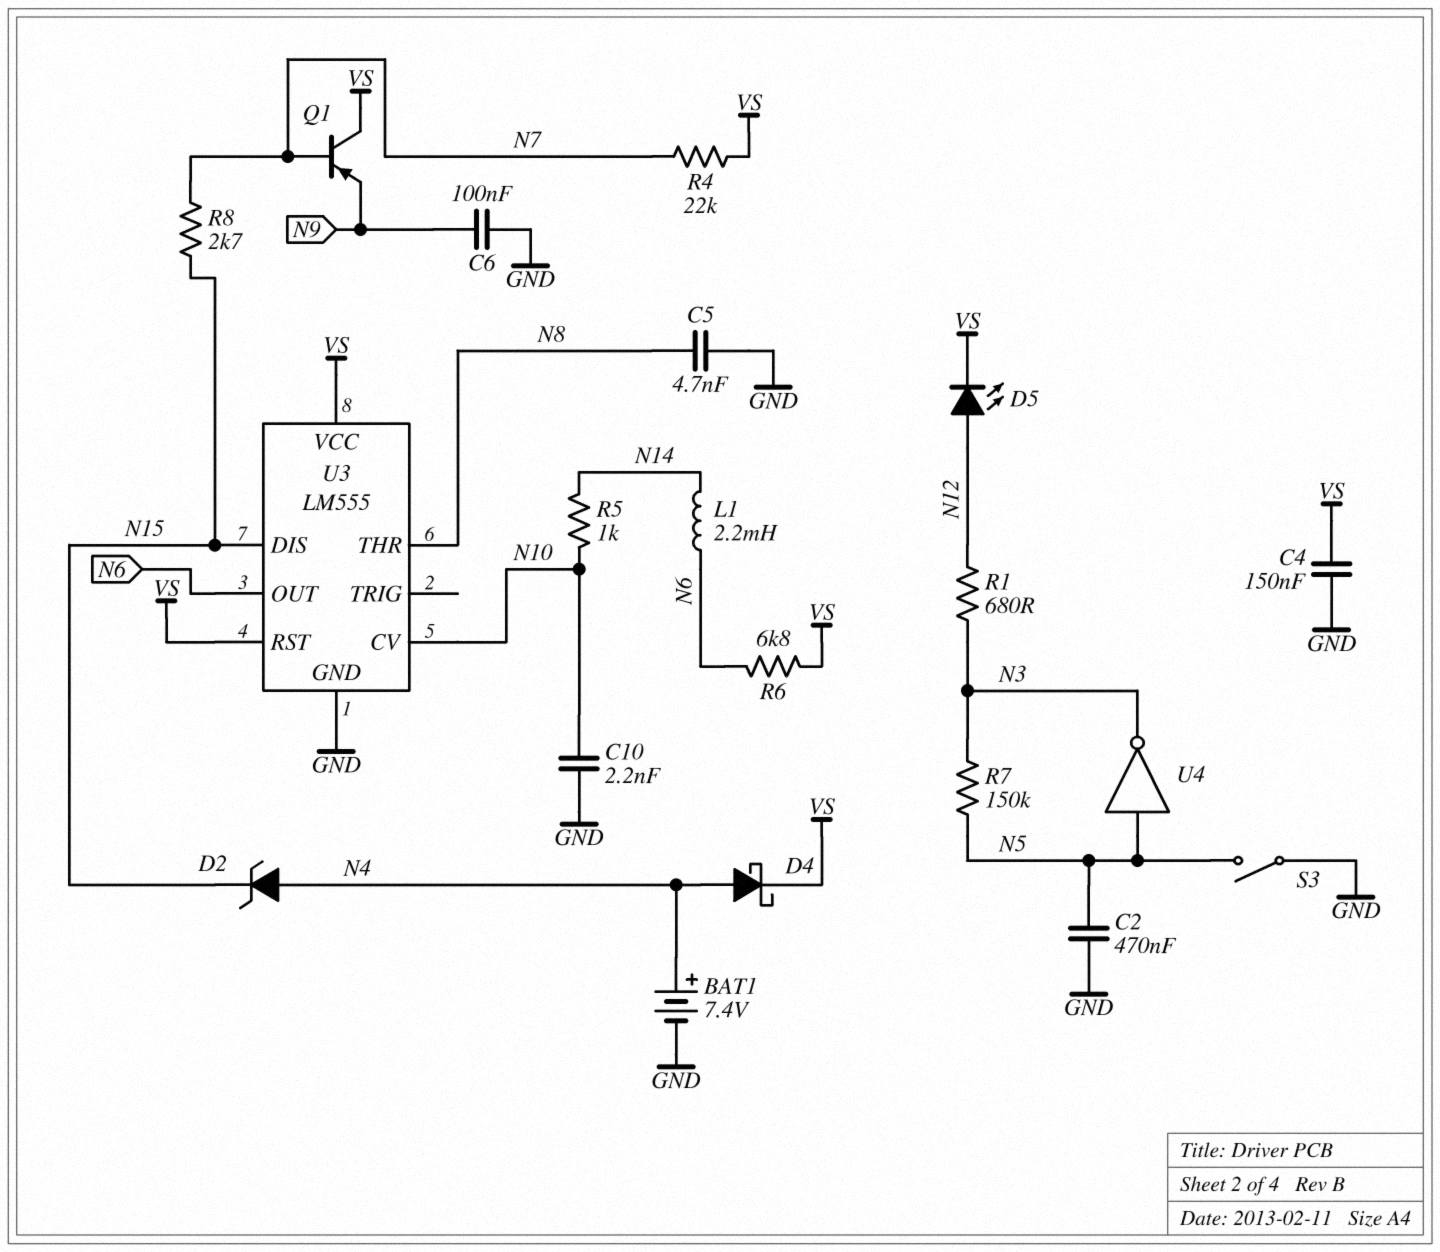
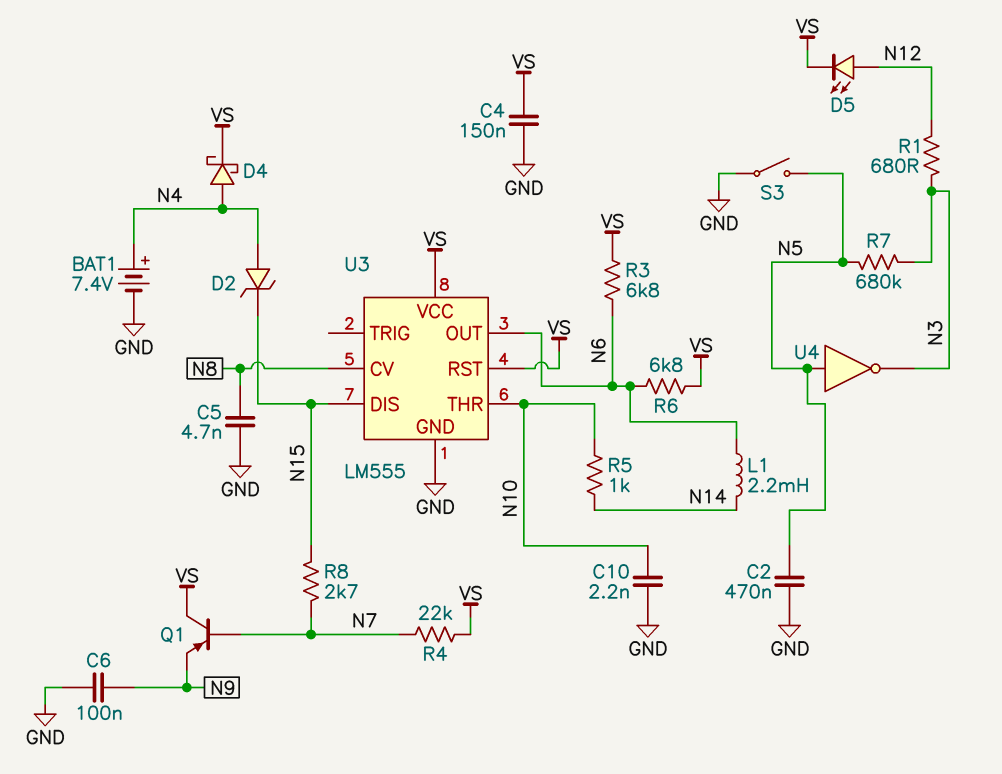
R3: none -> 6.8k (N6, VS)
R7: 150k (N3, N5) -> 680k (N3, N5)
U3 pin CV: N10 -> N8
U3 pin THR: N8 -> N10

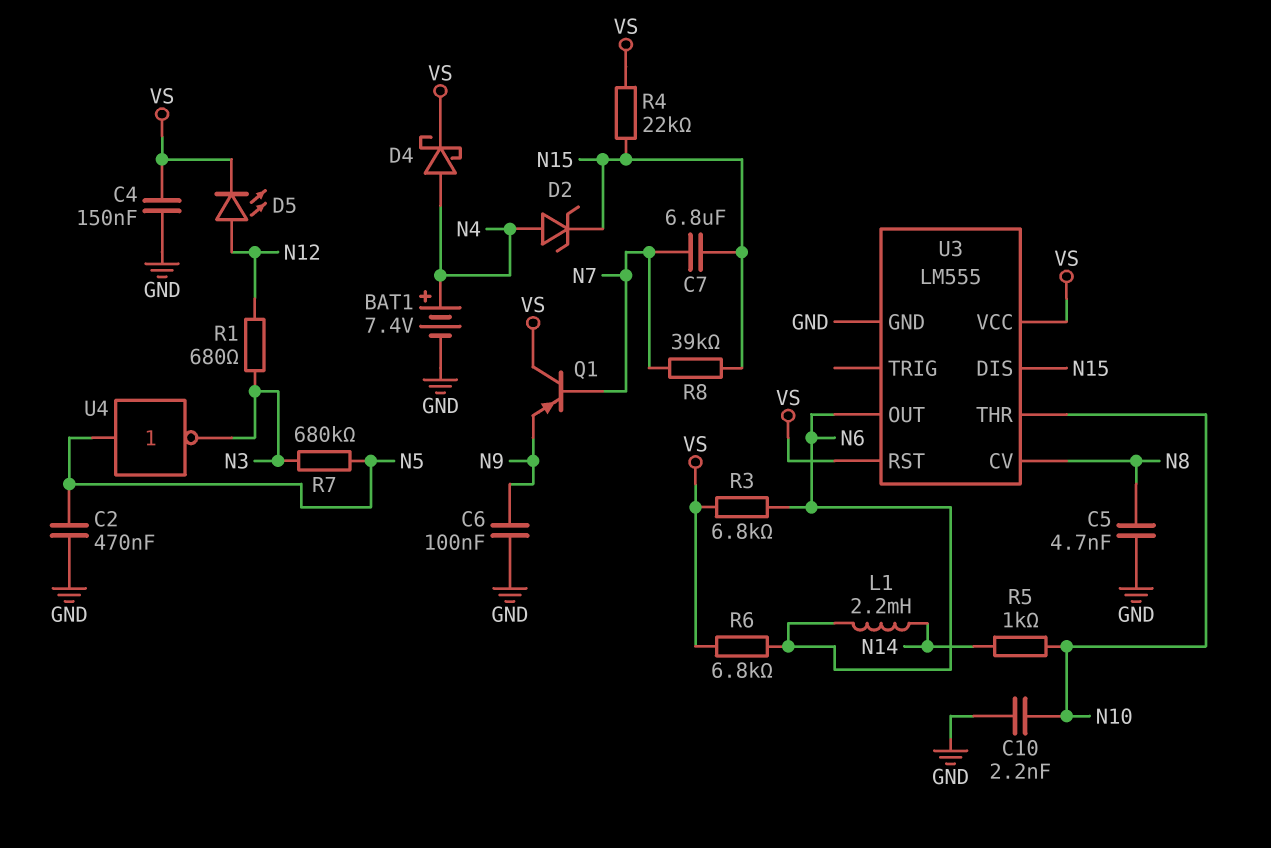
C7: none -> 6.8uF (N7, N15)
R4: 22k (N7, VS) -> 22k (N15, VS)
R8: 2.7k (N7, N15) -> 39k (N7, N15)
S3: switch (GND, N5) -> none

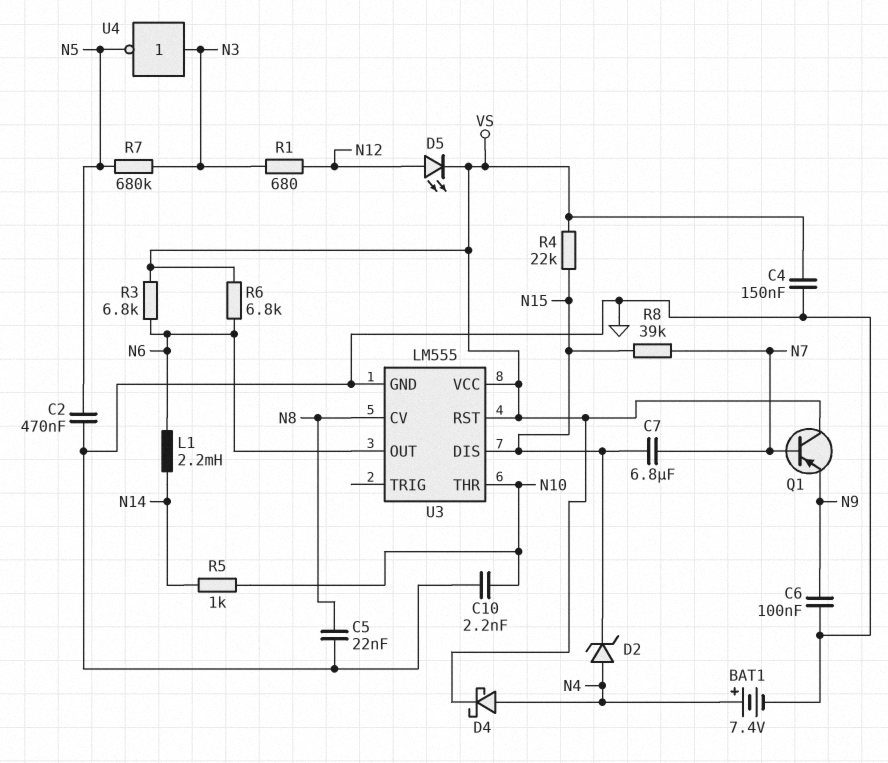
C5: 4.7nF (GND, N8) -> 22nF (GND, N8)
U4: NOT (in N5, out N3) -> NOT (in N3, out N5)

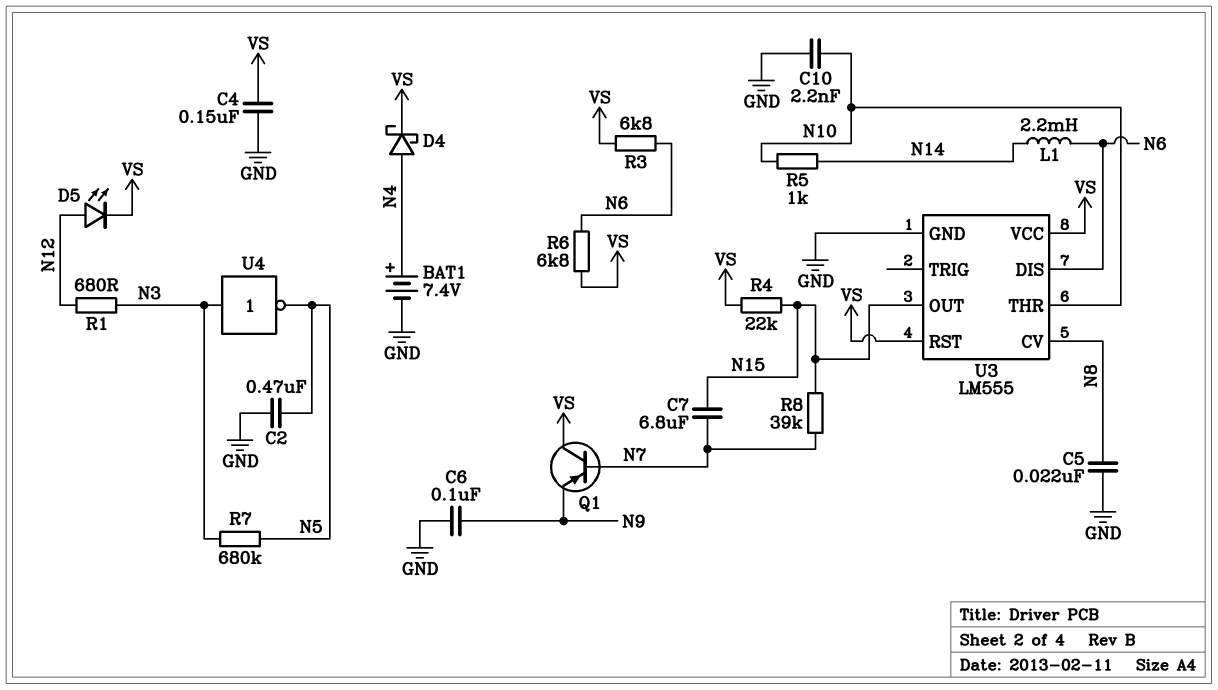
D2: zener (A N4, K N15) -> none
U3 pin DIS: N15 -> N6
U3 pin OUT: N6 -> N15

